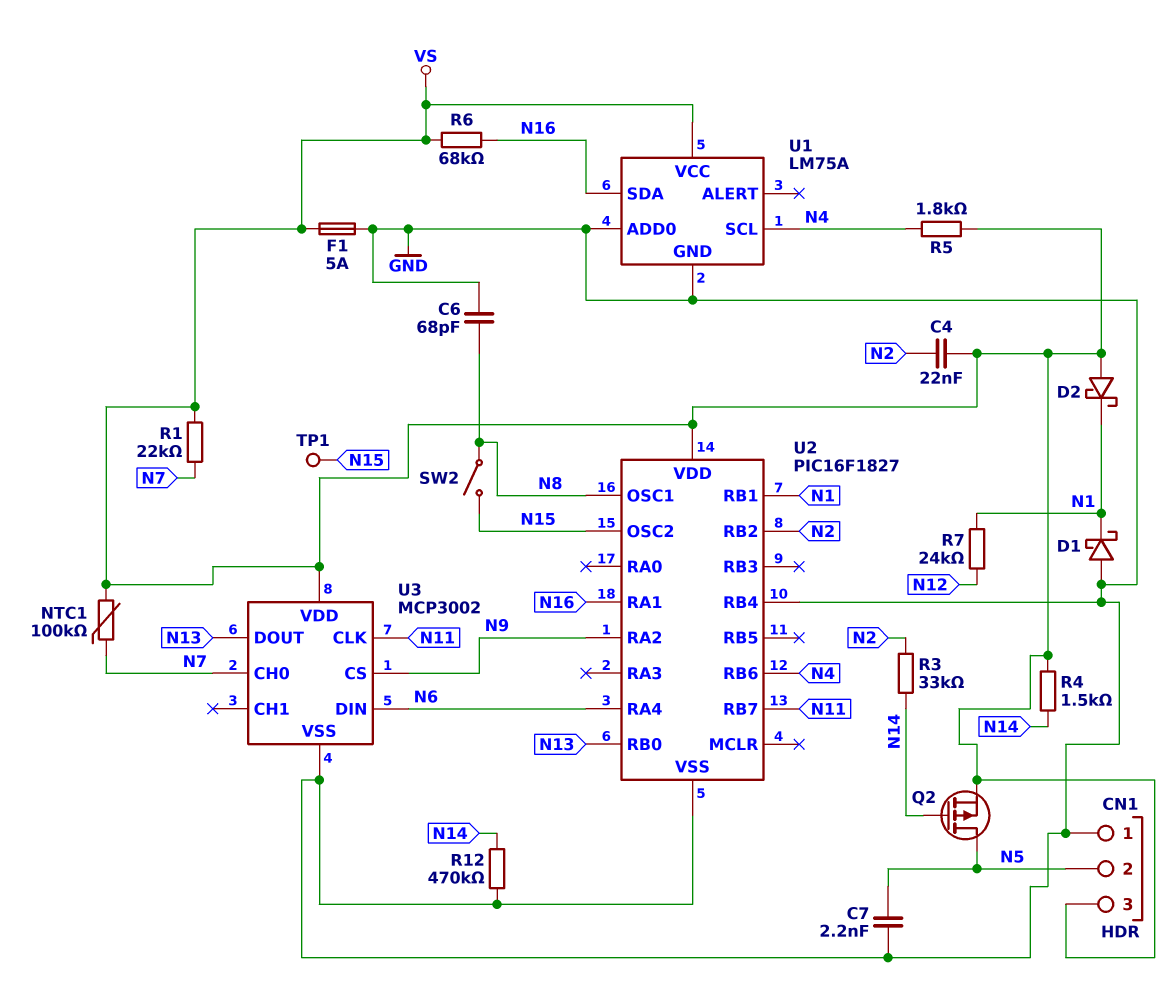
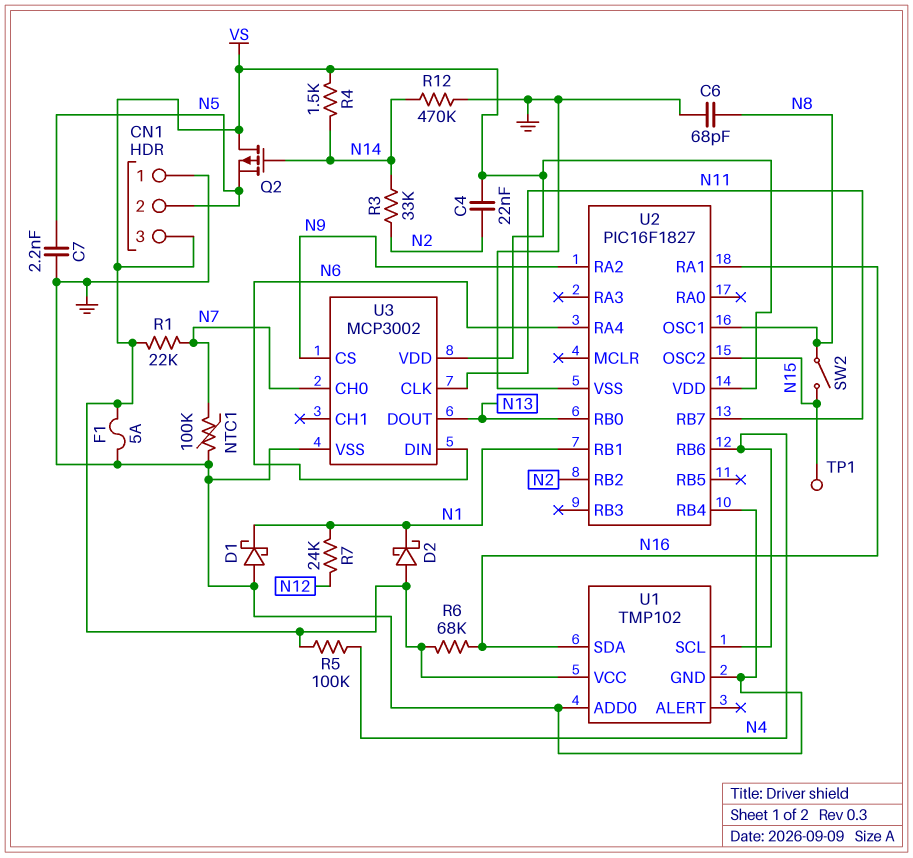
NTC1: 100k (N7, VS) -> 100k (GND, N7)
Q2: PMOS (G N14, D N5, S VS) -> PMOS (G N14, D VS, S N5)
R5: 1.8k (N4, VS) -> 100k (N4, VS)
U1: LM75A -> TMP102

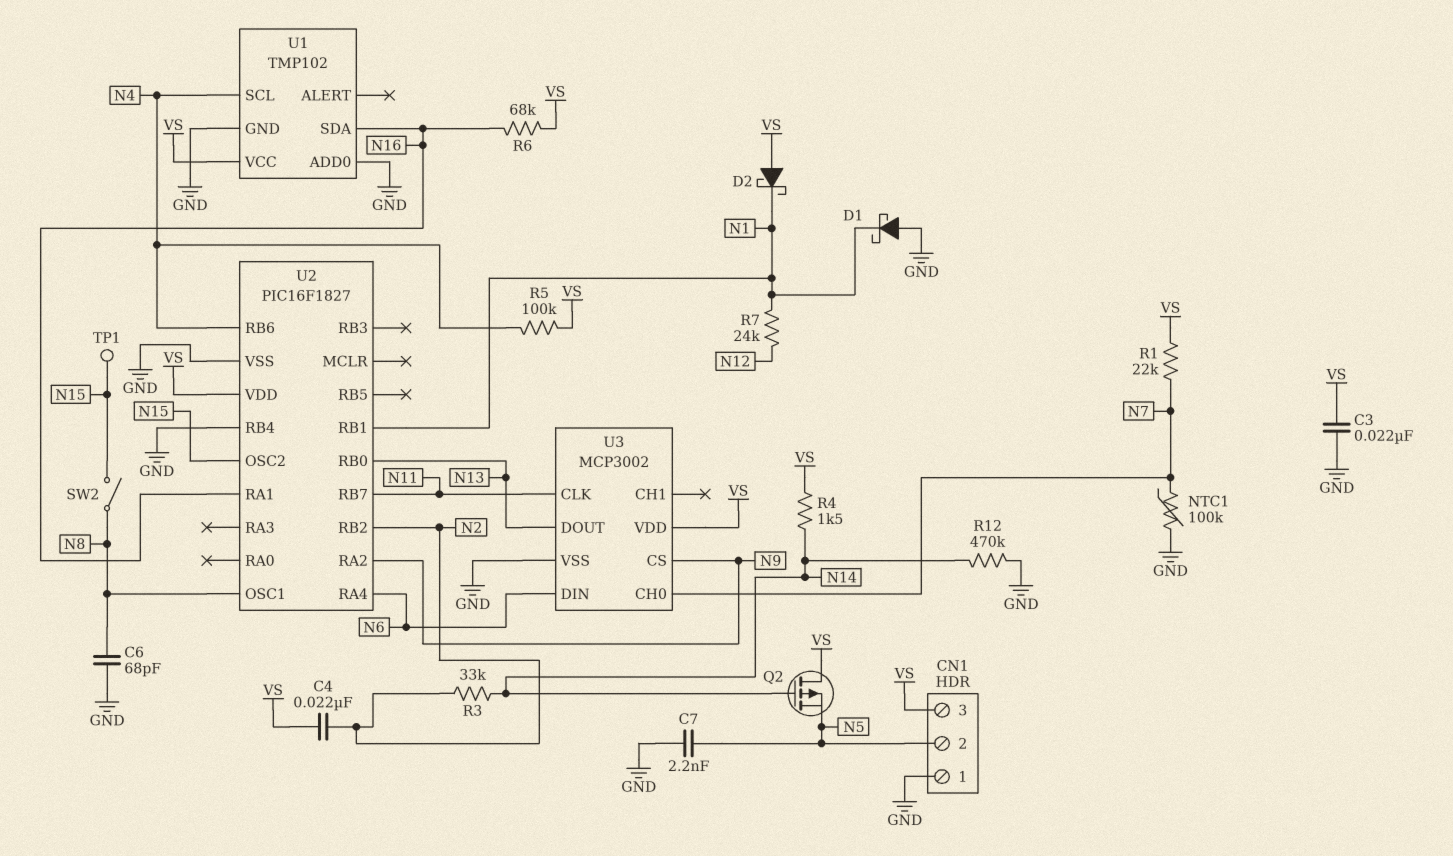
C3: none -> 22nF (GND, VS)
F1: 5A (GND, VS) -> none

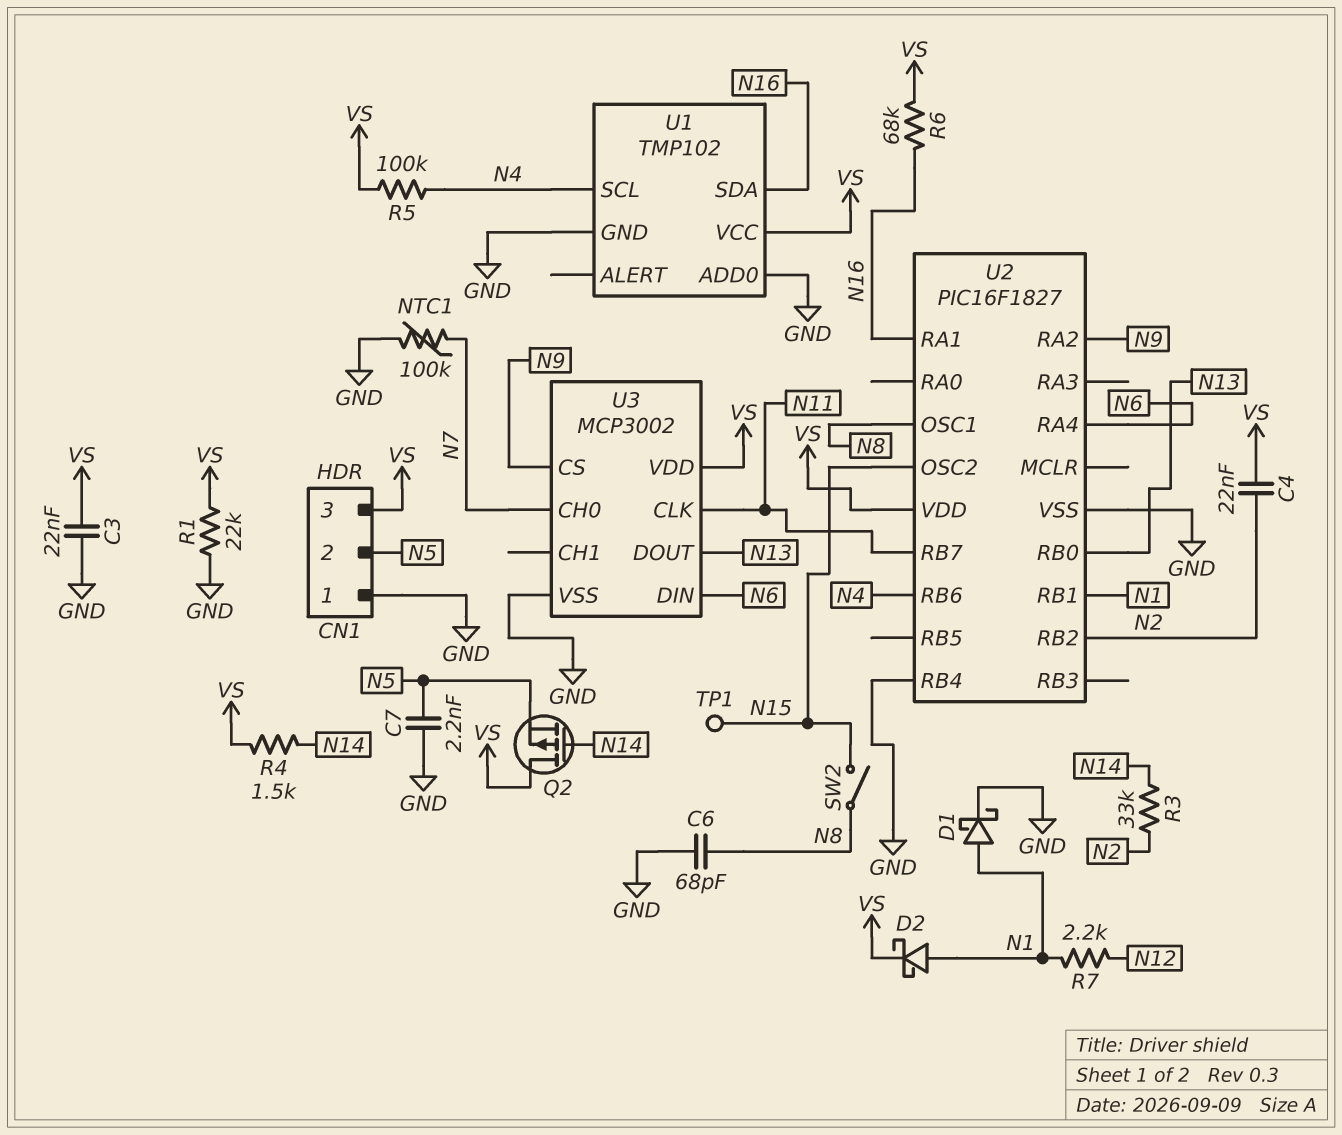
D1: schottky (A GND, K N1) -> schottky (A N1, K GND)
D2: schottky (A VS, K N1) -> schottky (A N1, K VS)
R1: 22k (N7, VS) -> 22k (GND, VS)
R7: 24k (N1, N12) -> 2.2k (N1, N12)
R12: 470k (GND, N14) -> none

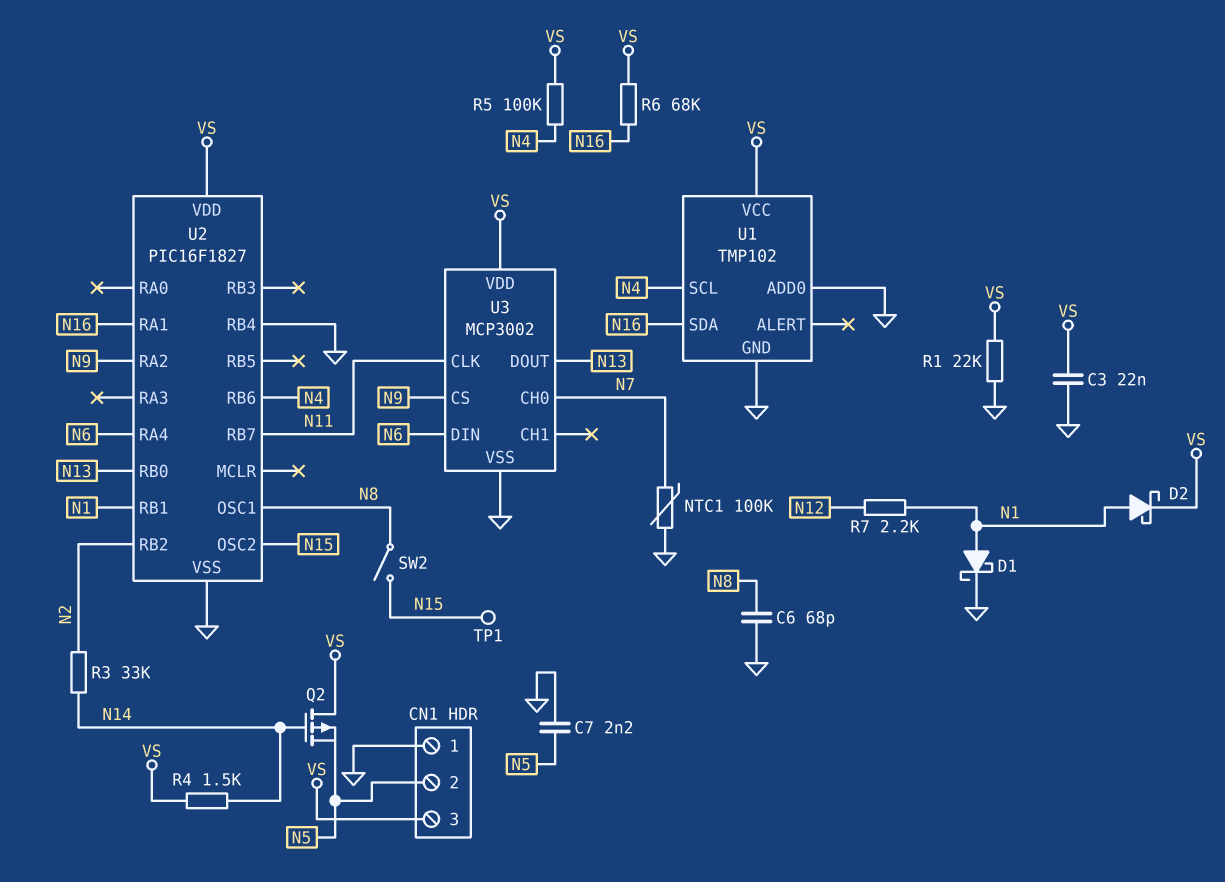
C4: 22nF (N2, VS) -> none

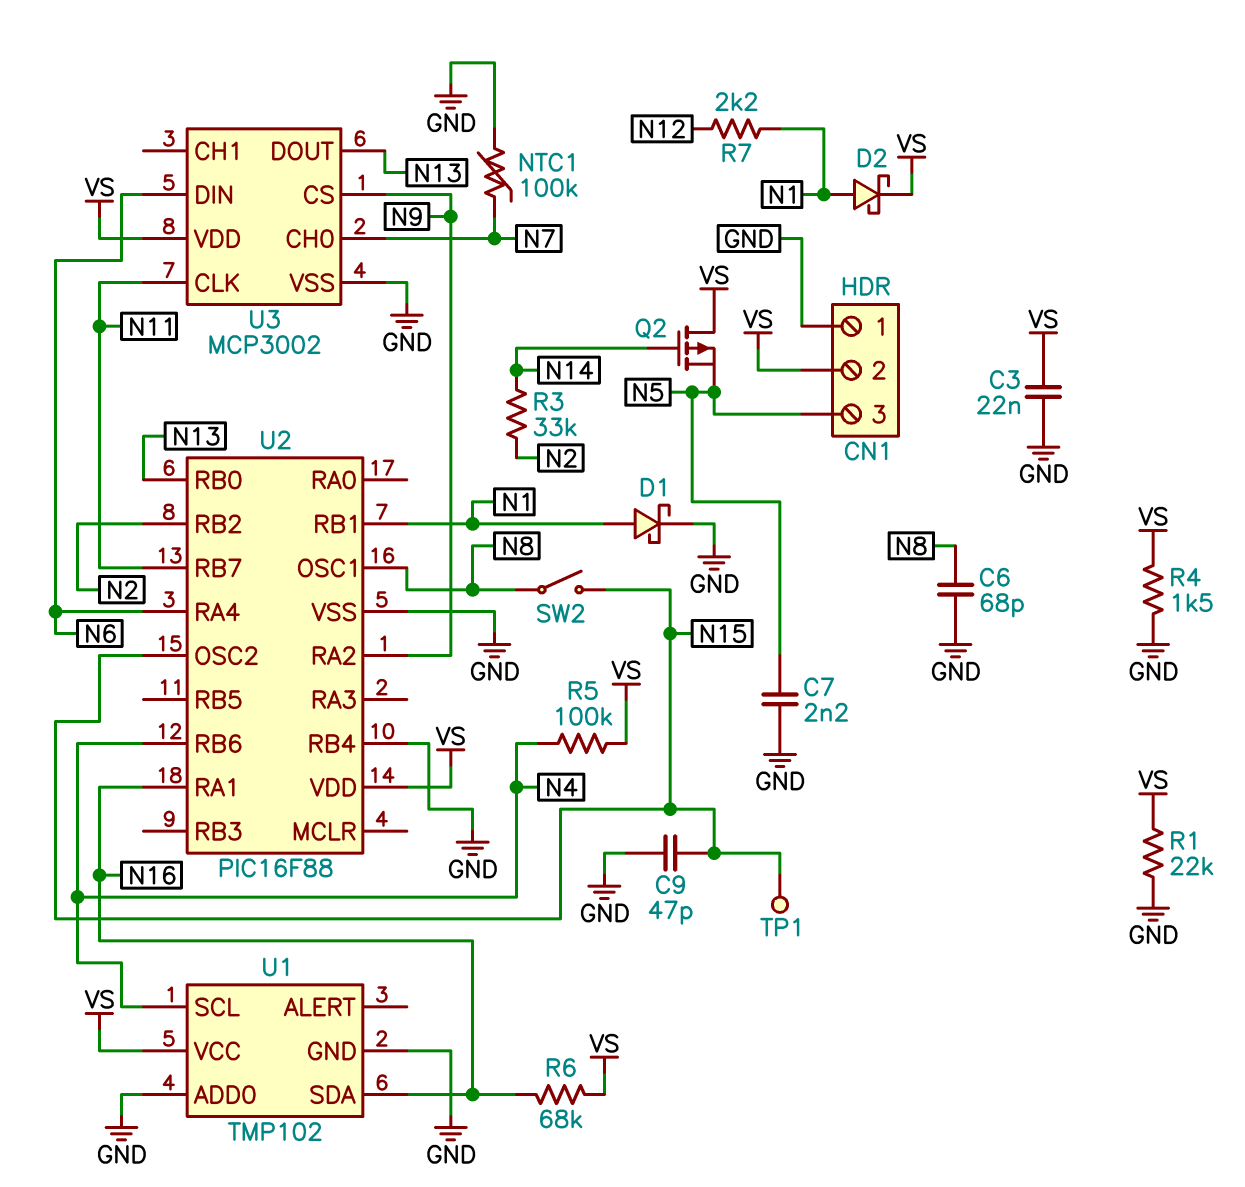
C9: none -> 47pF (GND, N15)
CN1 pin 2: N5 -> VS
CN1 pin 3: VS -> N5
R4: 1.5k (N14, VS) -> 1.5k (GND, VS)
U2: PIC16F1827 -> PIC16F88

